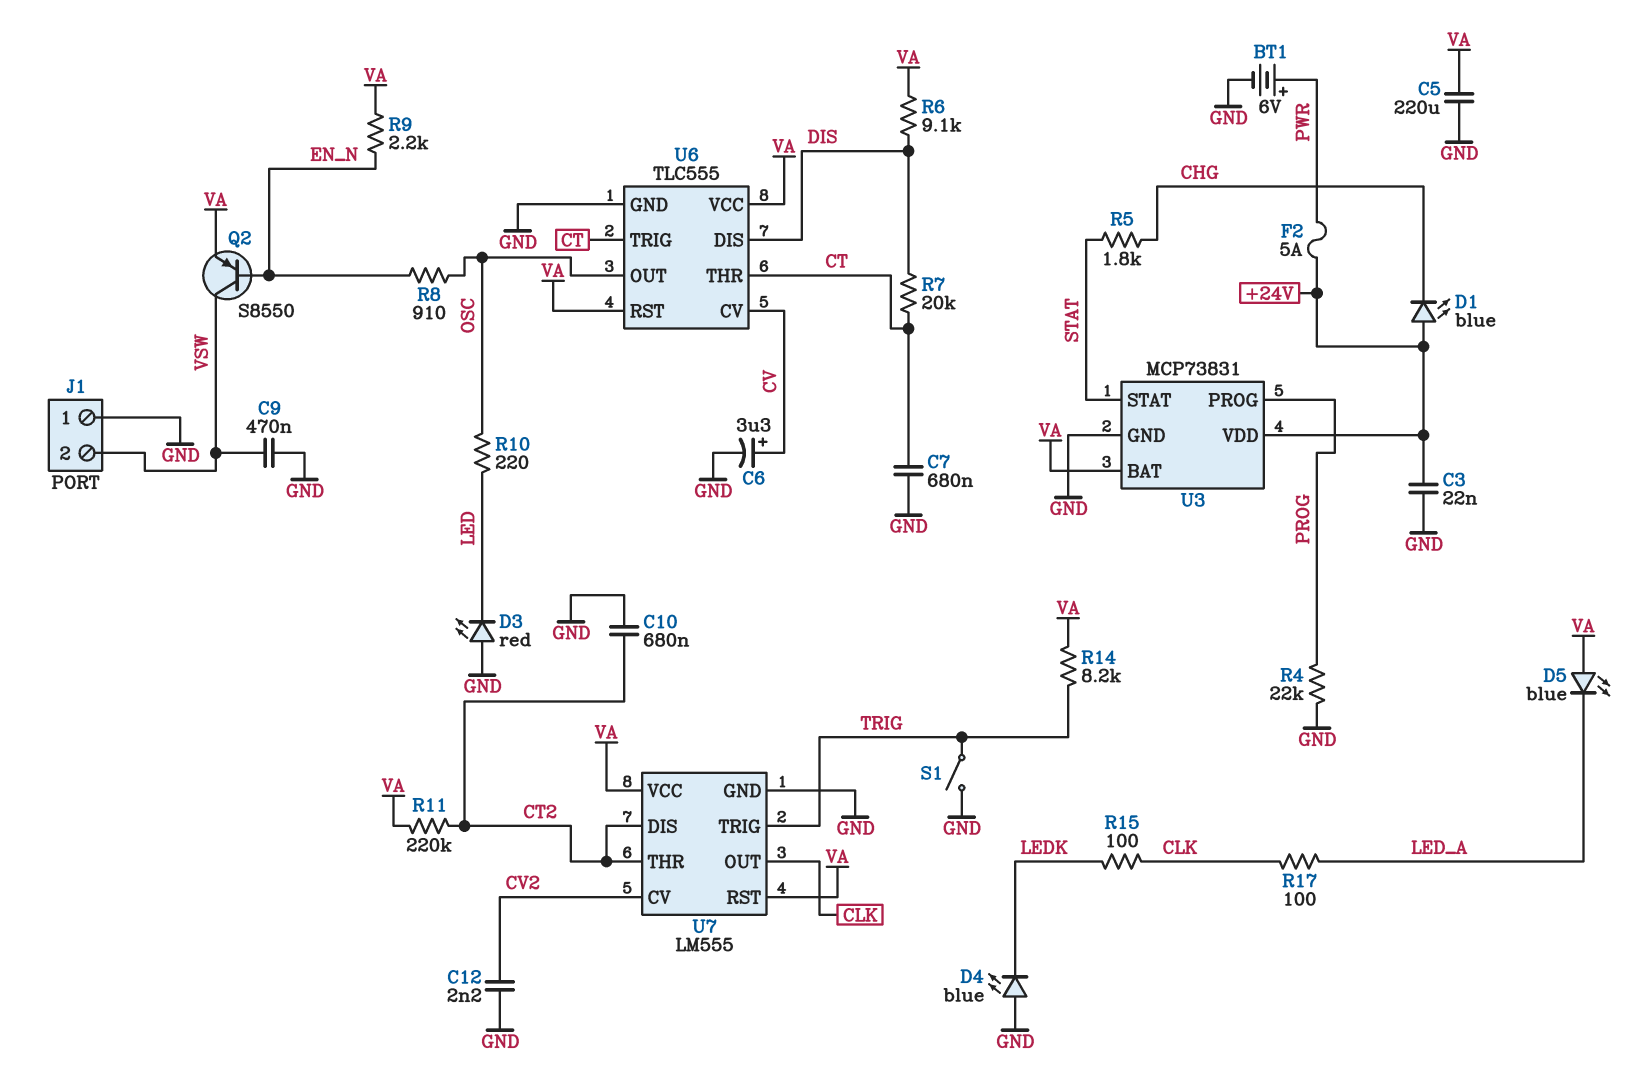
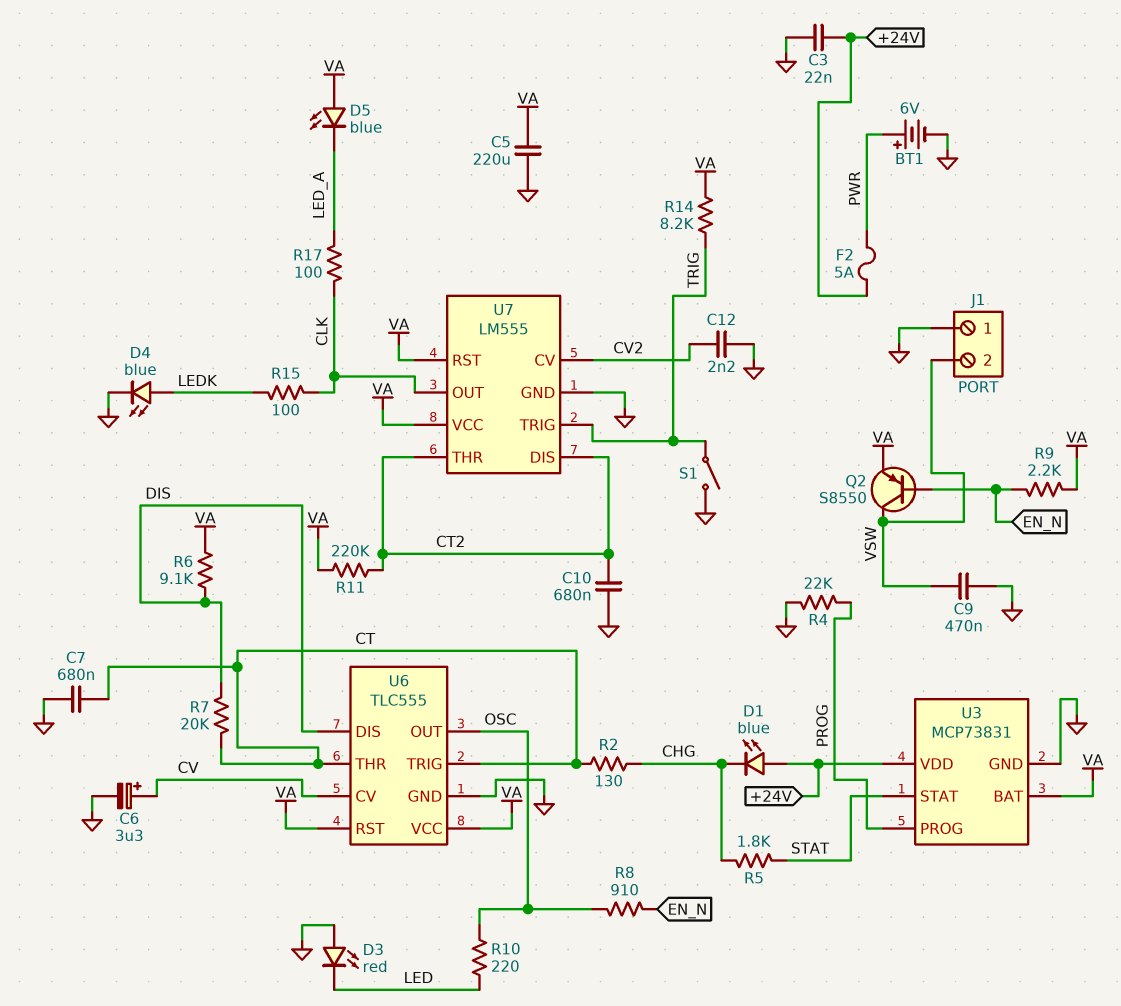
D4: LED blue (A GND, K LEDK) -> LED blue (A LEDK, K GND)
R2: none -> 130 (CHG, CT)

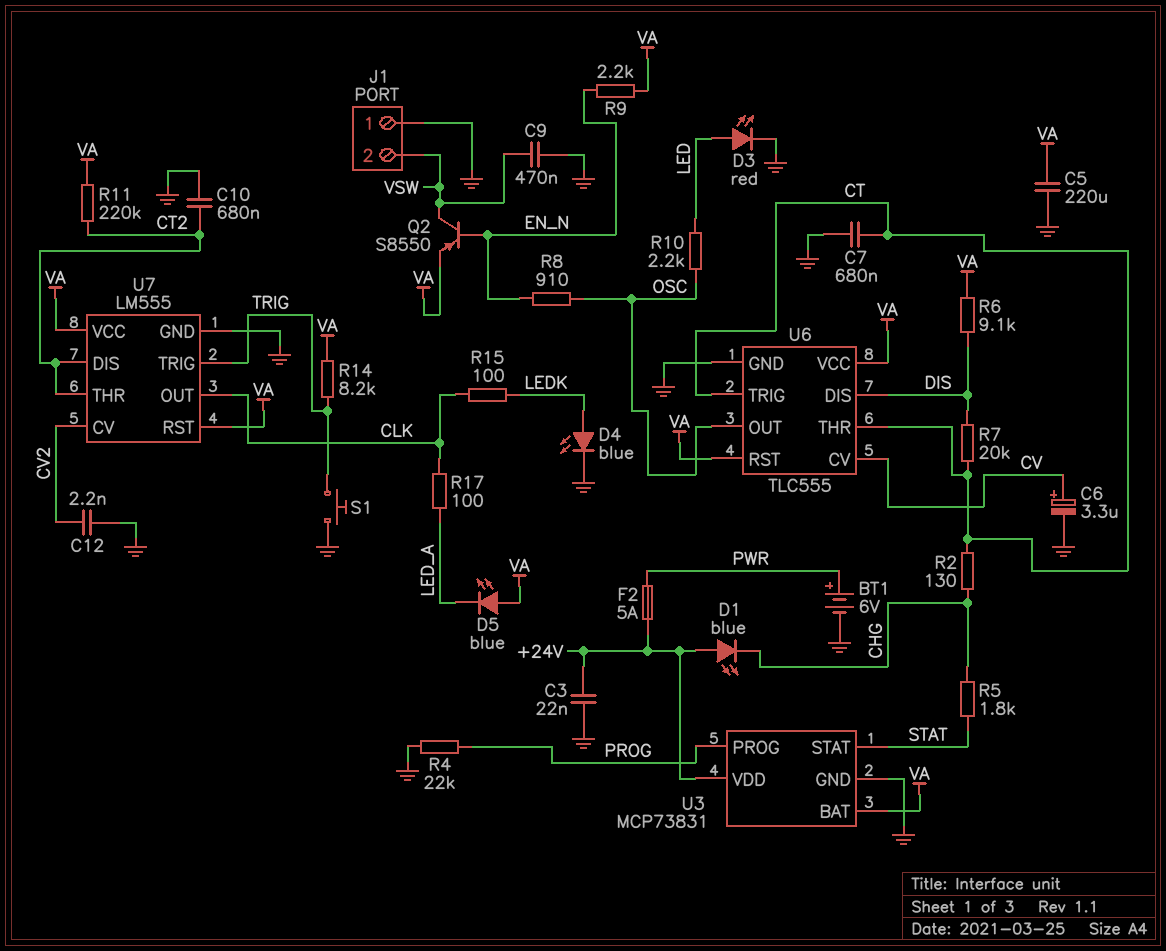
D3: LED red (A GND, K LED) -> LED red (A LED, K GND)
R10: 220 (LED, OSC) -> 2.2k (LED, OSC)
S1: switch (GND, TRIG) -> button (GND, TRIG)

